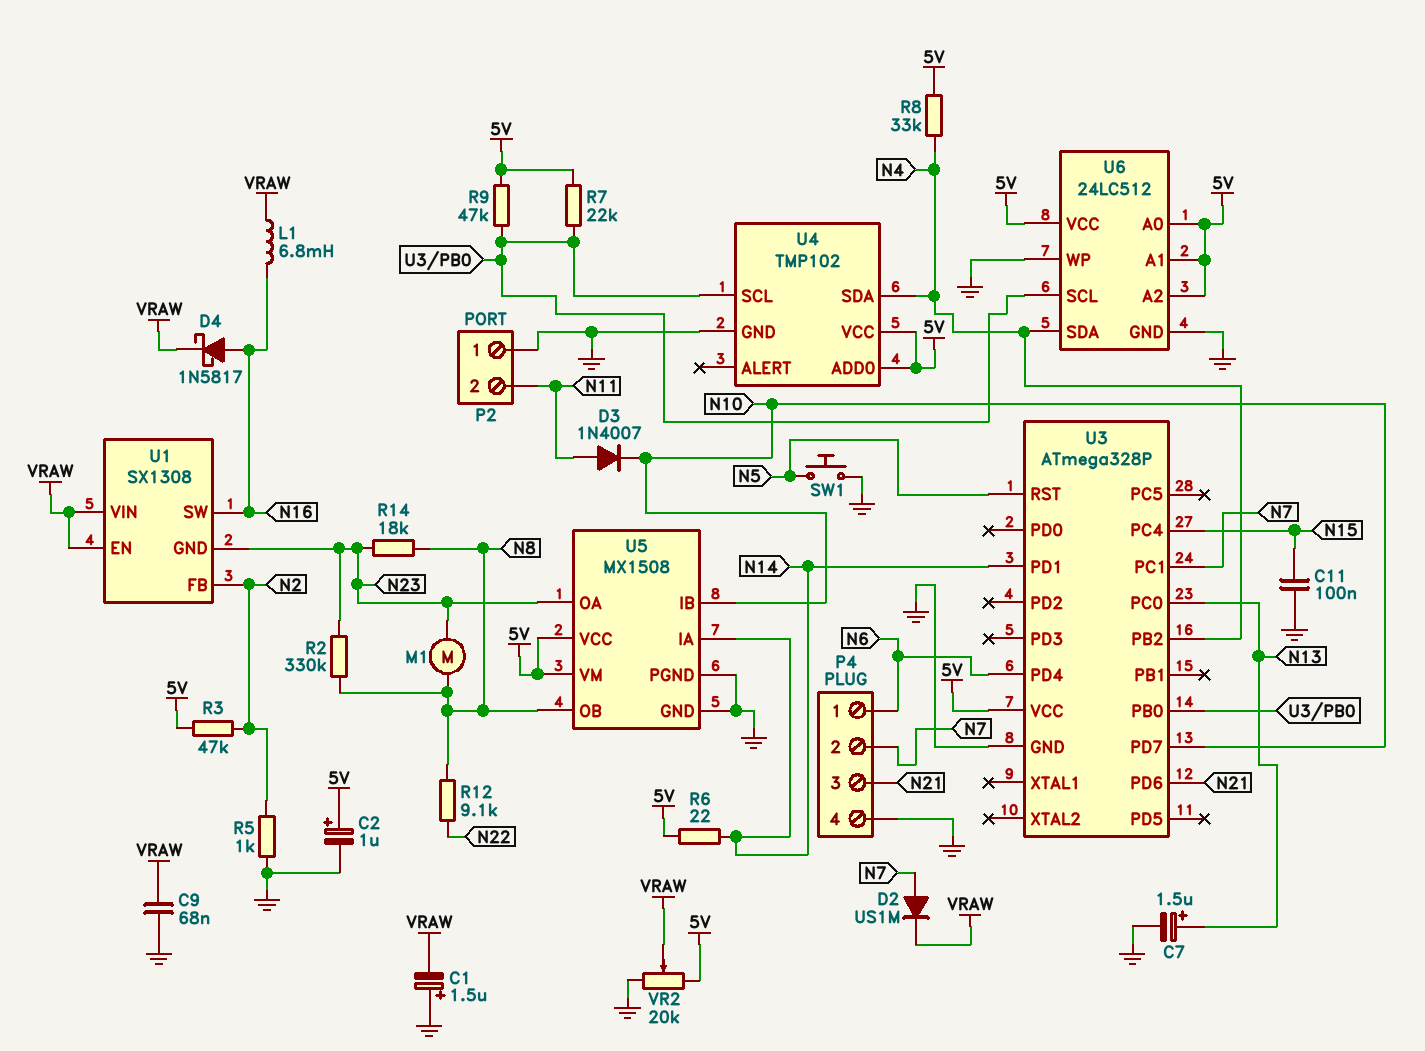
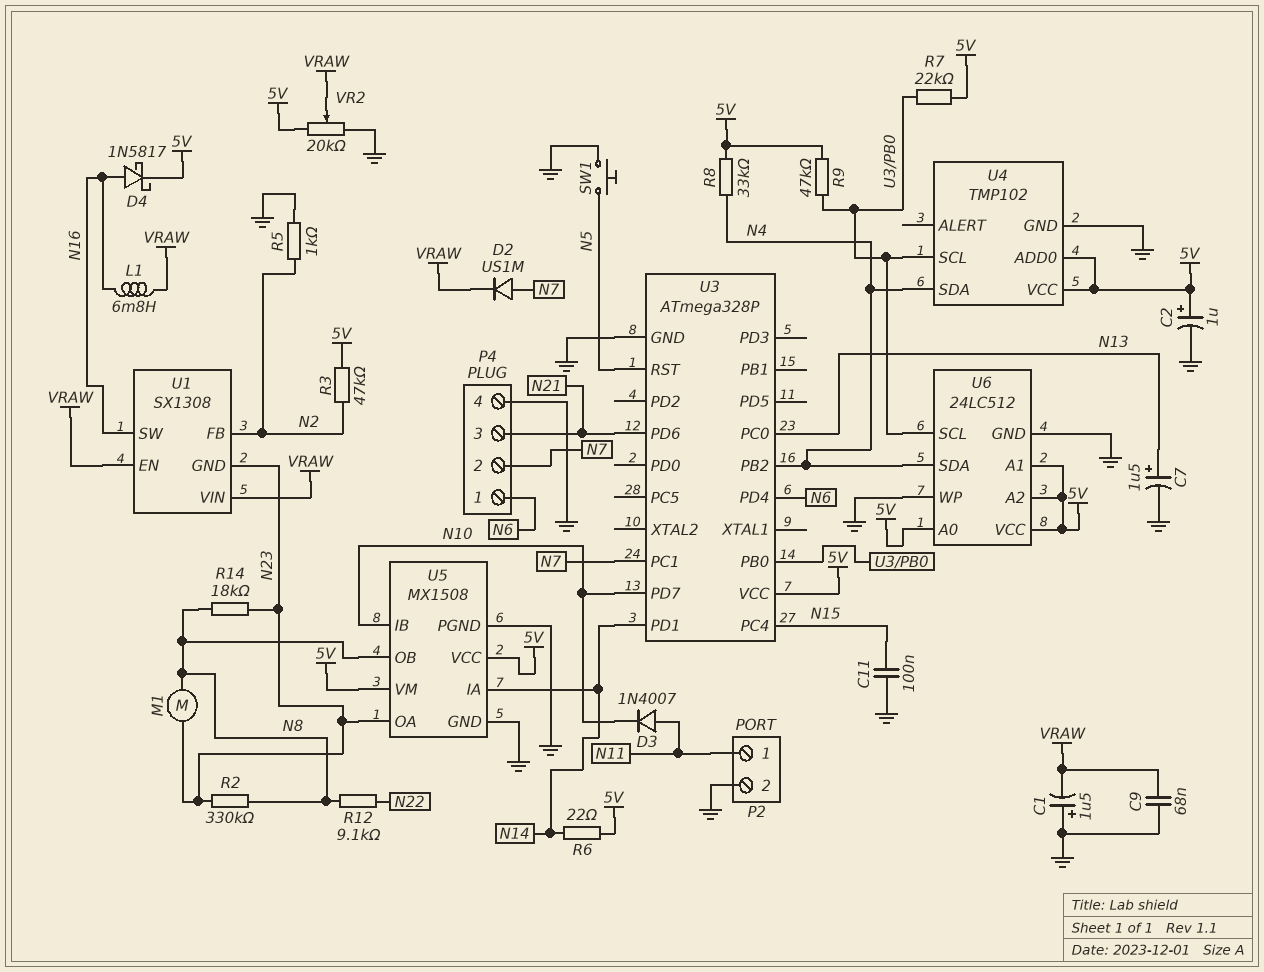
D4: schottky 1N5817 (A N16, K VRAW) -> schottky 1N5817 (A N16, K 5V)
P2 pin 1: GND -> N11
P2 pin 2: N11 -> GND

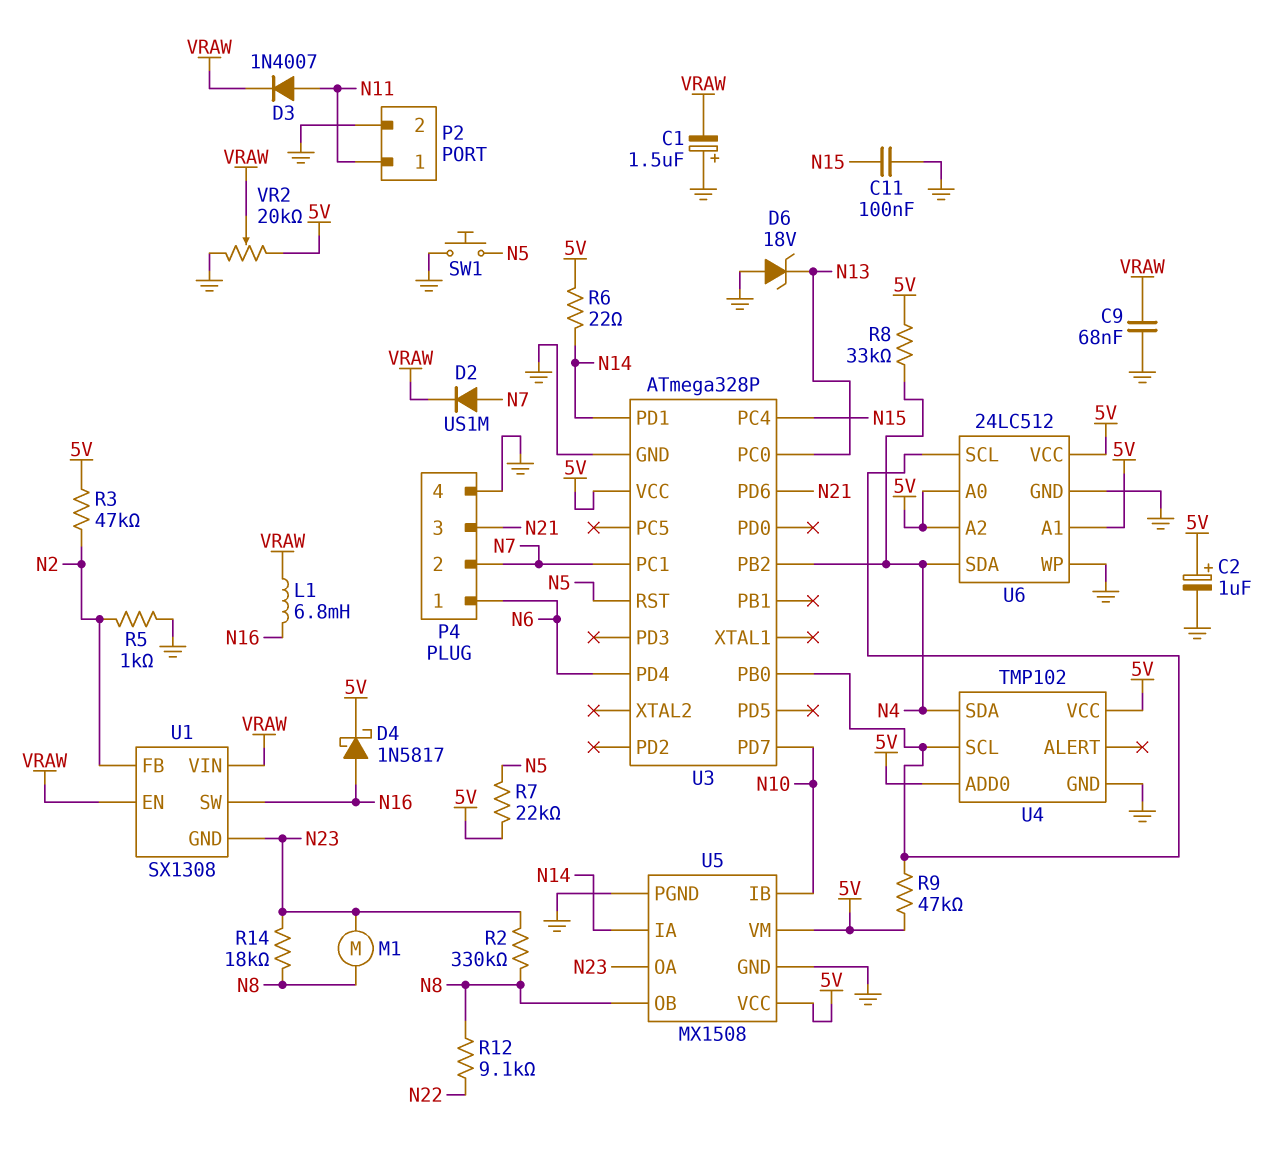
C7: 1.5uF (plus N13, minus GND) -> none
D3: diode 1N4007 (A N11, K N10) -> diode 1N4007 (A N11, K VRAW)
D6: none -> zener 18V (A GND, K N13)
R7: 22k (5V, U3/PB0) -> 22k (5V, N5)

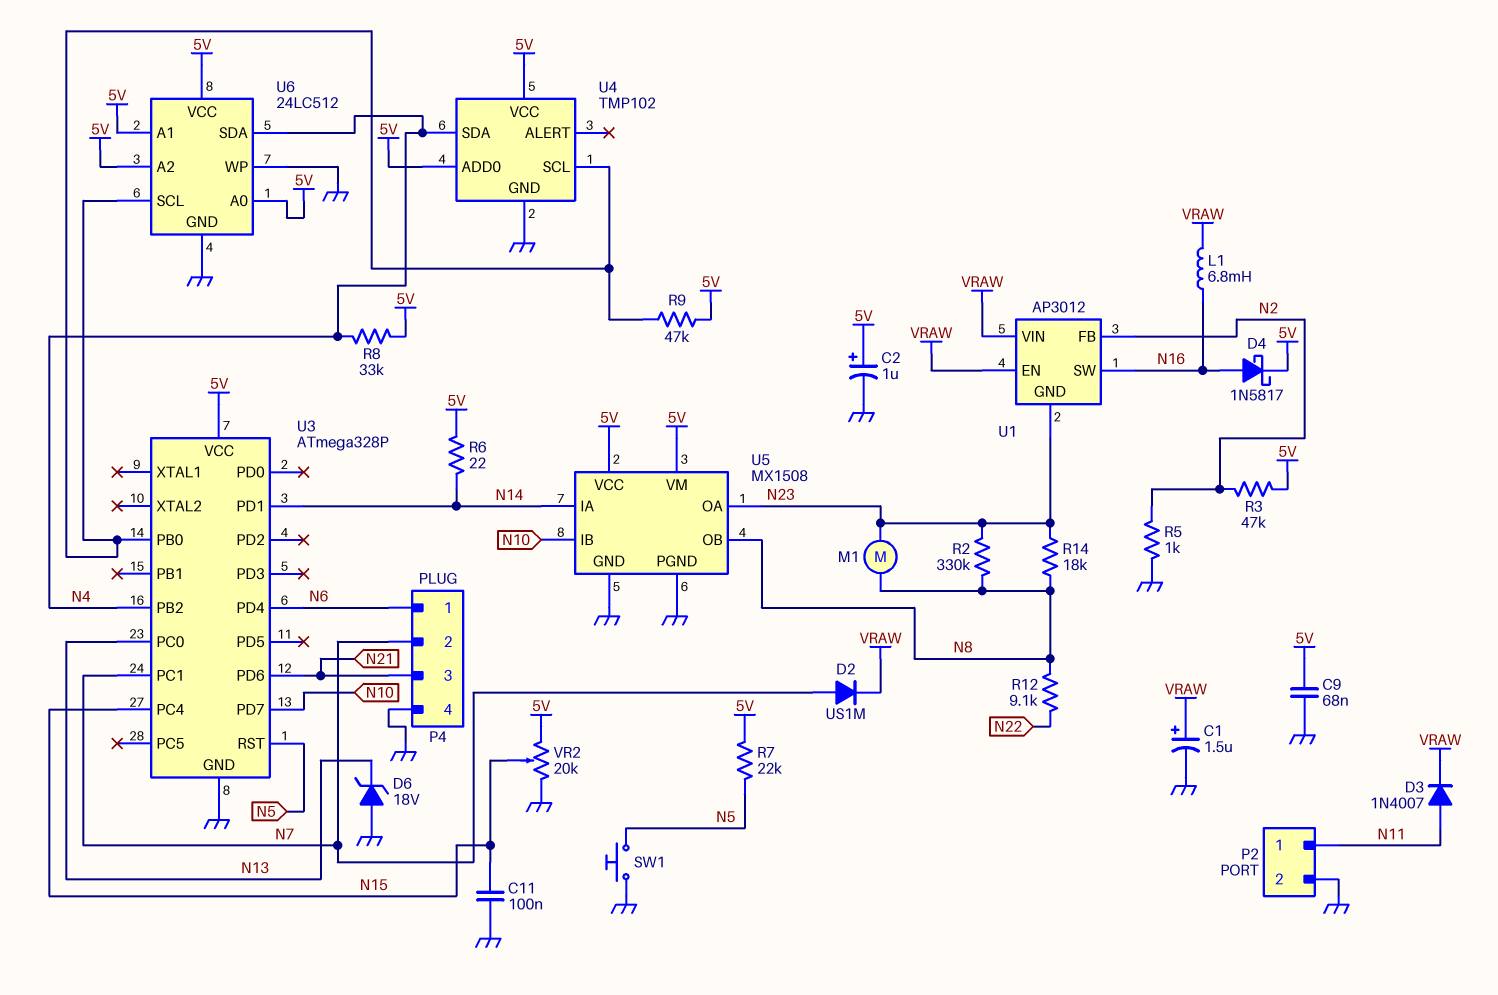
C1: 1.5uF (plus GND, minus VRAW) -> 1.5uF (plus VRAW, minus GND)
C9: 68nF (GND, VRAW) -> 68nF (5V, GND)
U1: SX1308 -> AP3012
VR2: 20k (5V, GND, wiper VRAW) -> 20k (5V, GND, wiper N15)

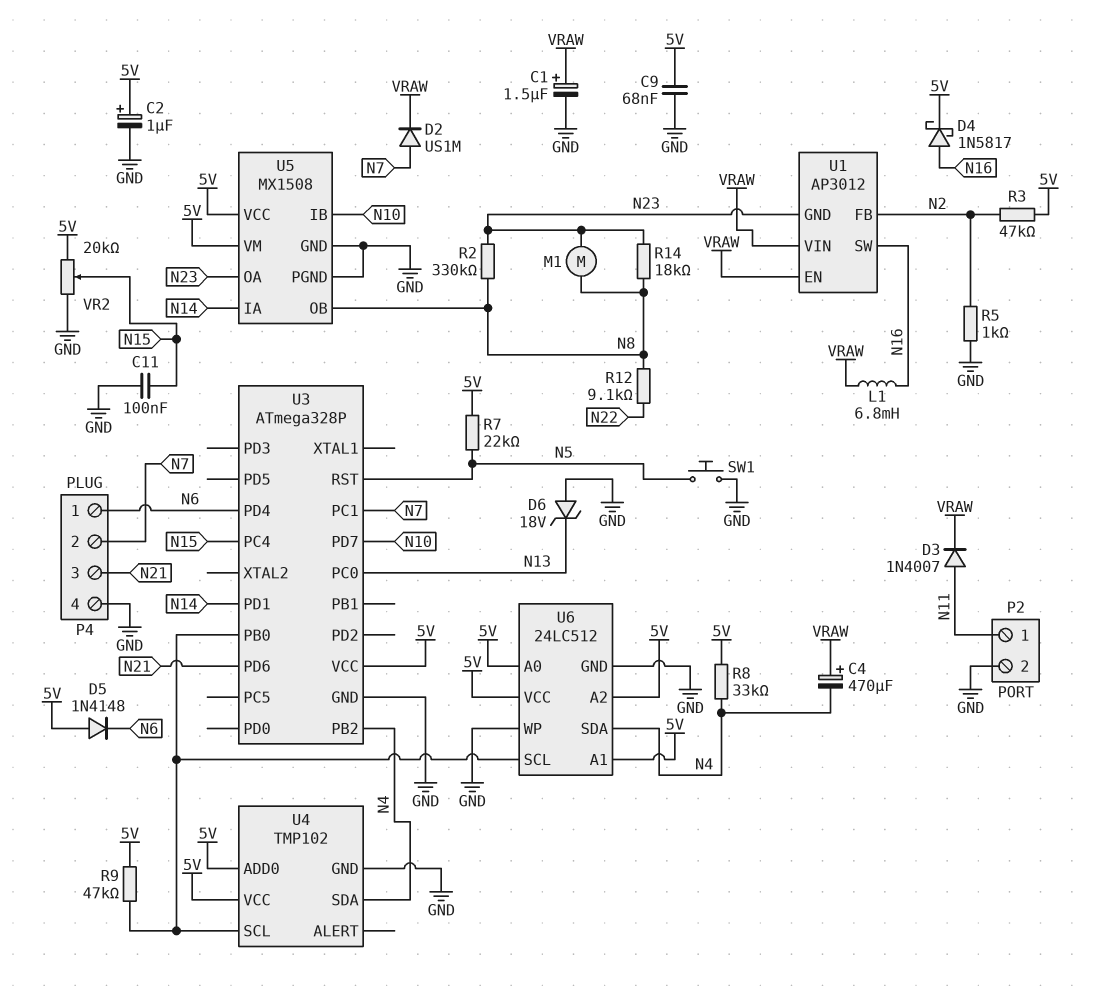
C4: none -> 470uF (plus VRAW, minus N4)
D5: none -> diode 1N4148 (A 5V, K N6)
R6: 22 (5V, N14) -> none

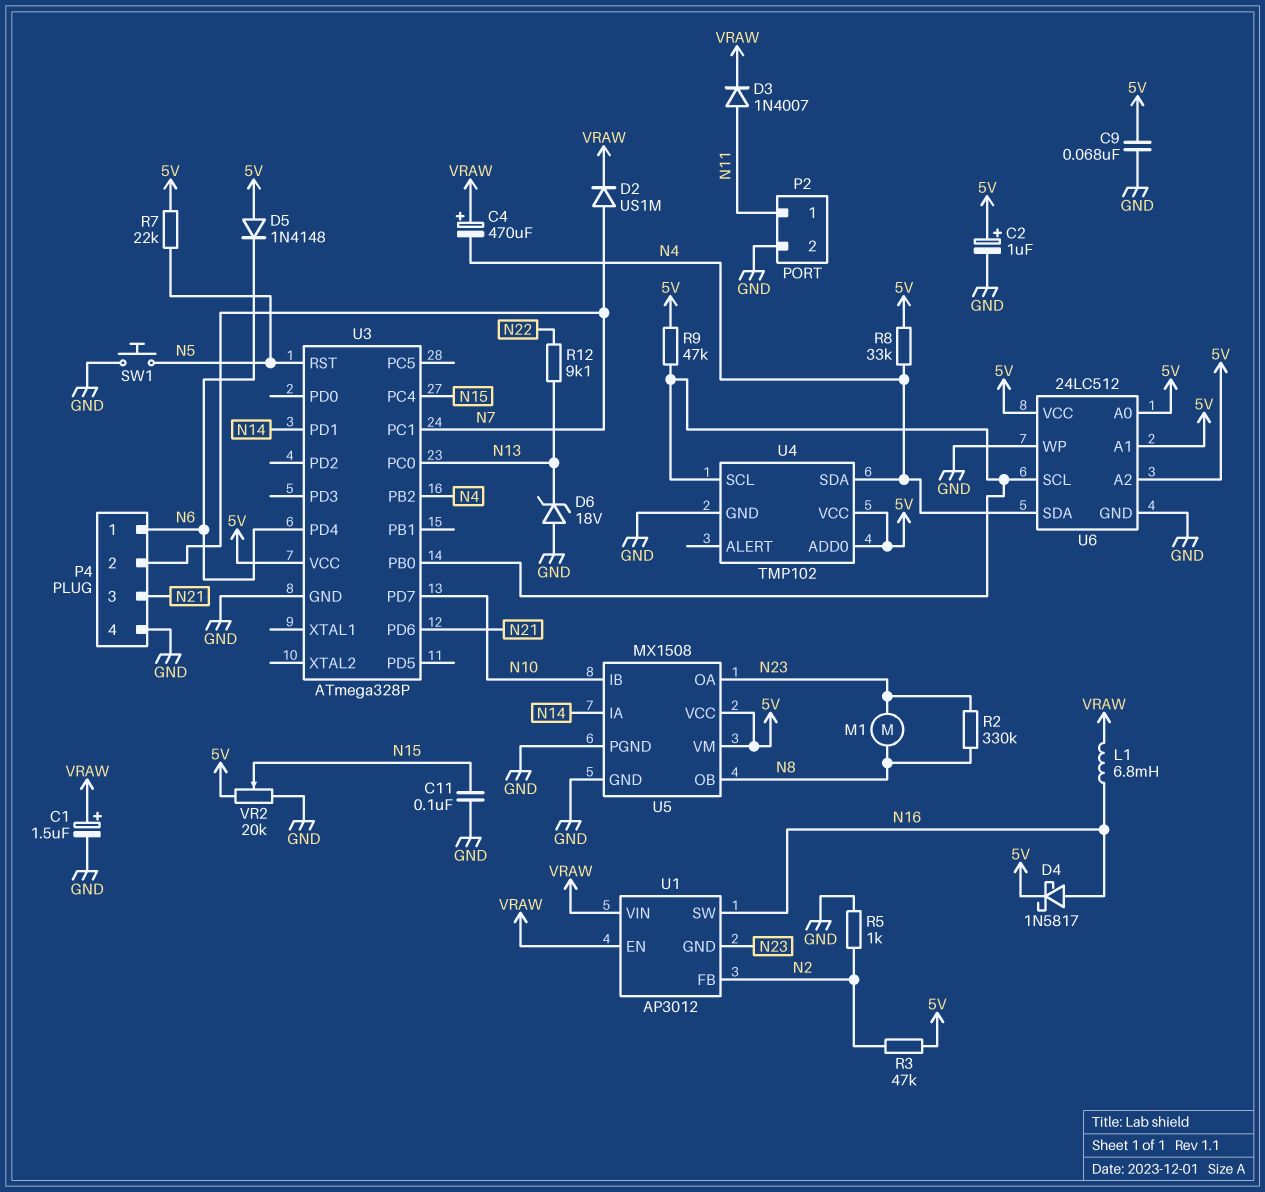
R12: 9.1k (N8, N22) -> 9.1k (N13, N22)
R14: 18k (N8, N23) -> none

